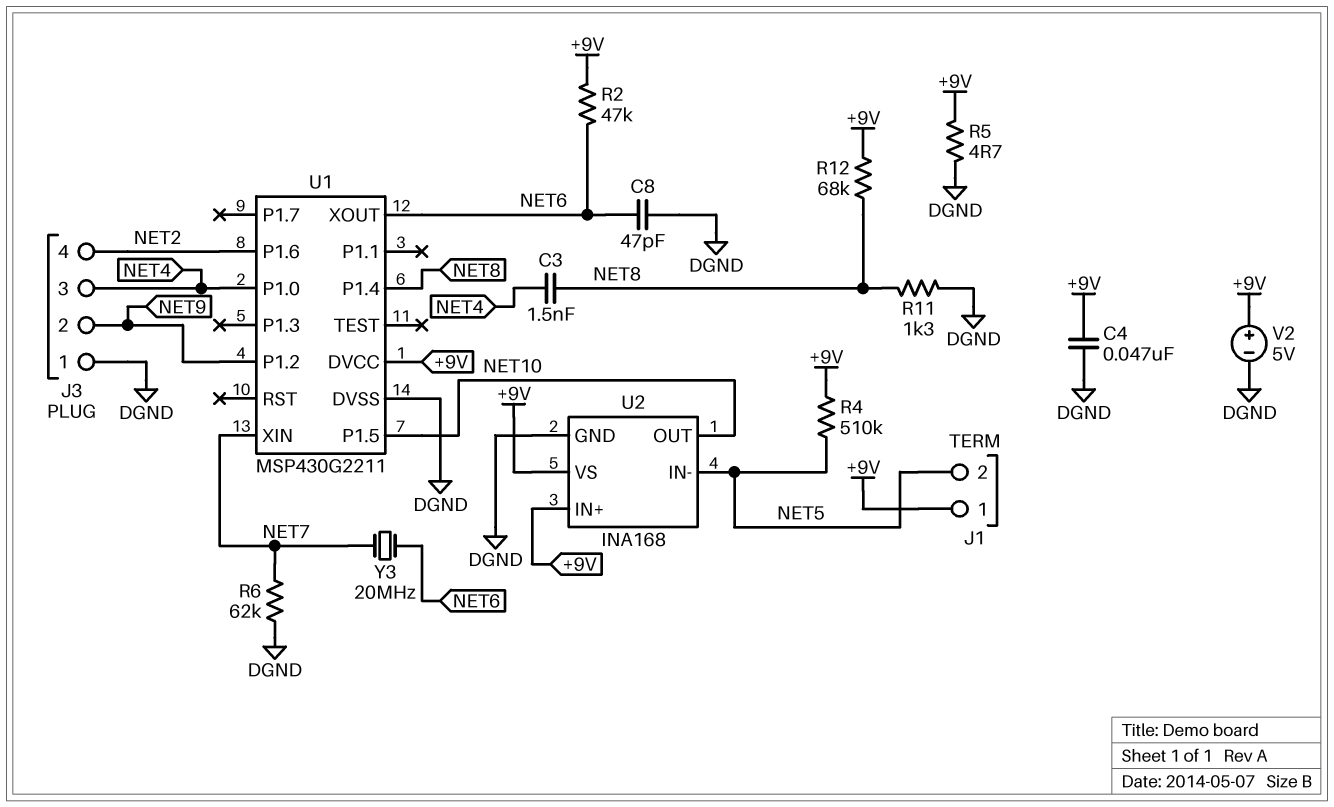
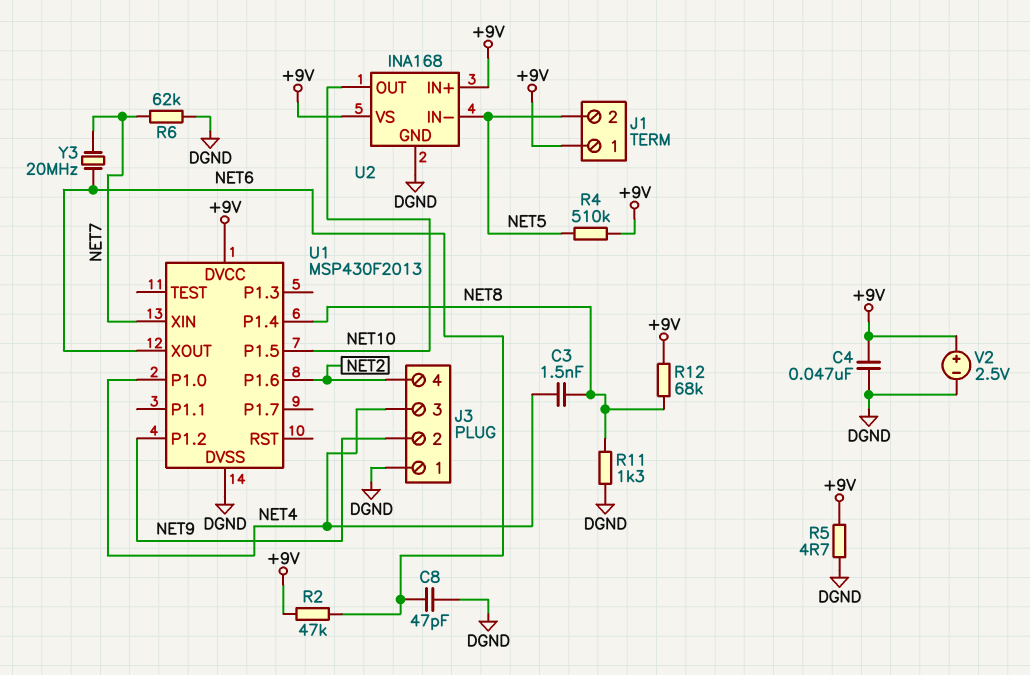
U1: MSP430G2211 -> MSP430F2013
V2: 5V (plus +9V, minus DGND) -> 2.5V (plus +9V, minus DGND)

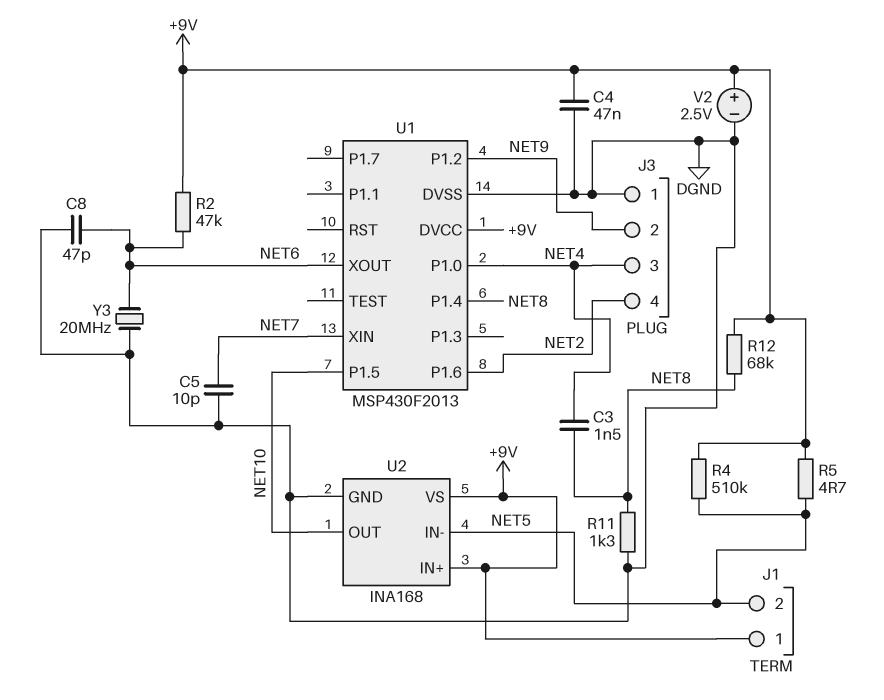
C5: none -> 10pF (DGND, NET7)
R5: 4.7 (+9V, DGND) -> 4.7 (+9V, NET5)
R6: 62k (DGND, NET7) -> none
Y3: 20MHz (NET6, NET7) -> 20MHz (DGND, NET6)

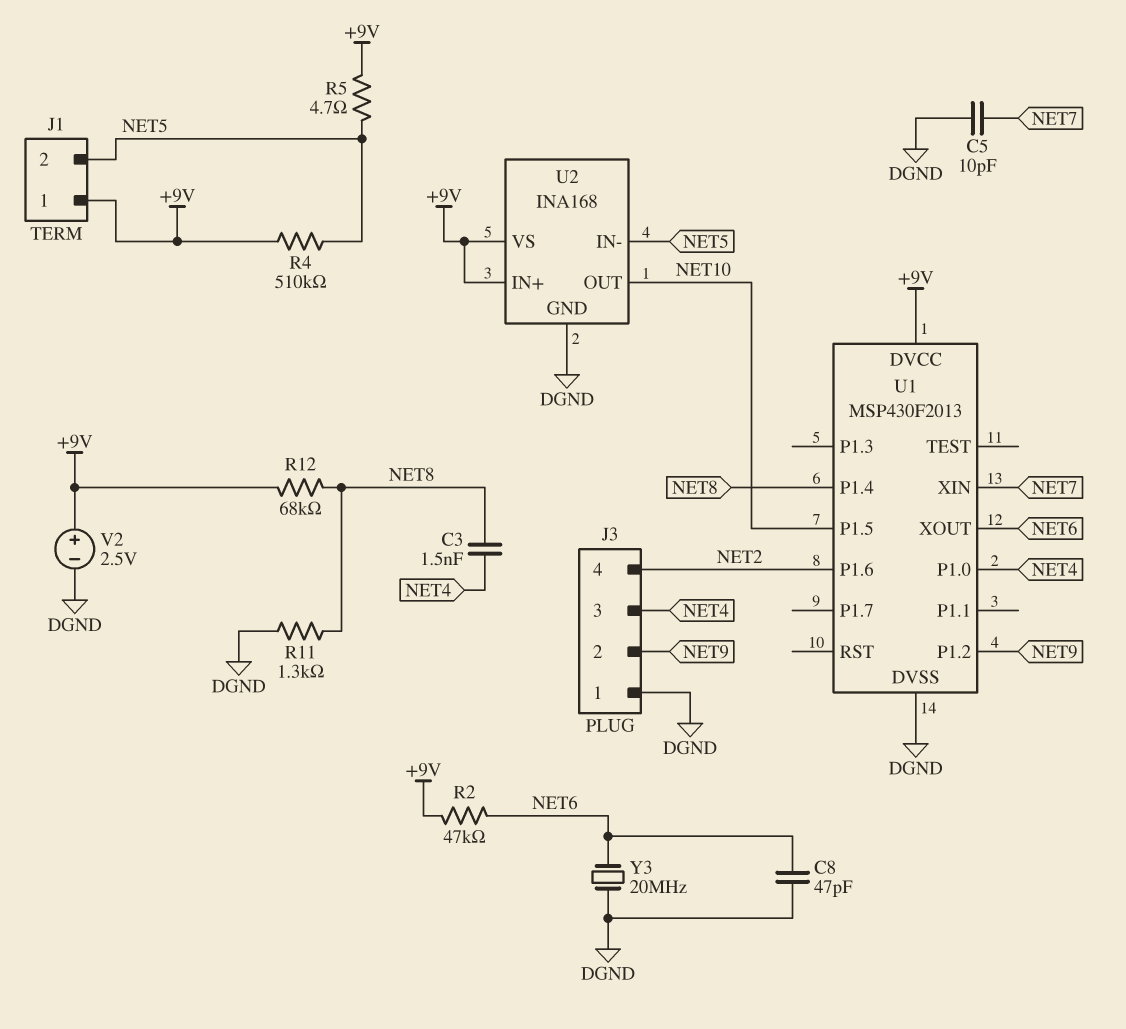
C4: 47nF (+9V, DGND) -> none

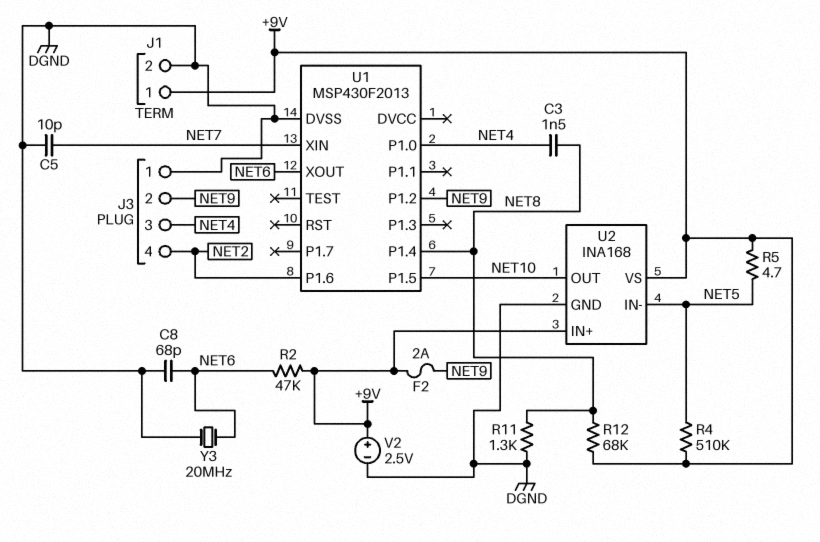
C8: 47pF (DGND, NET6) -> 68pF (DGND, NET6)
F2: none -> 2A (+9V, NET9)
J1 pin 2: NET5 -> DGND
U1 pin DVCC: +9V -> none

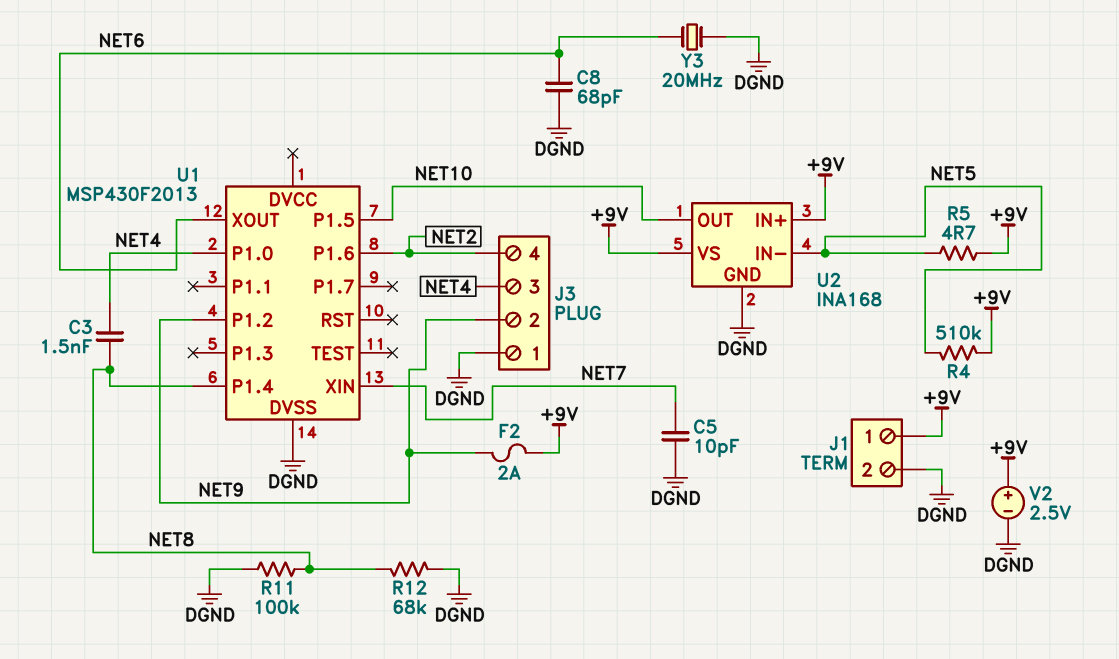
R2: 47k (+9V, NET6) -> none
R11: 1.3k (DGND, NET8) -> 100k (DGND, NET8)
R12: 68k (+9V, NET8) -> 68k (DGND, NET8)

